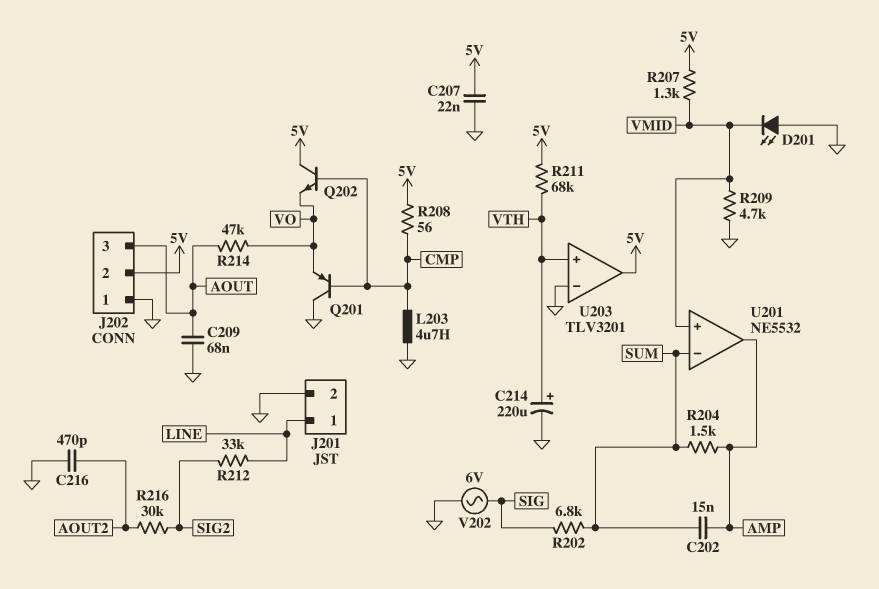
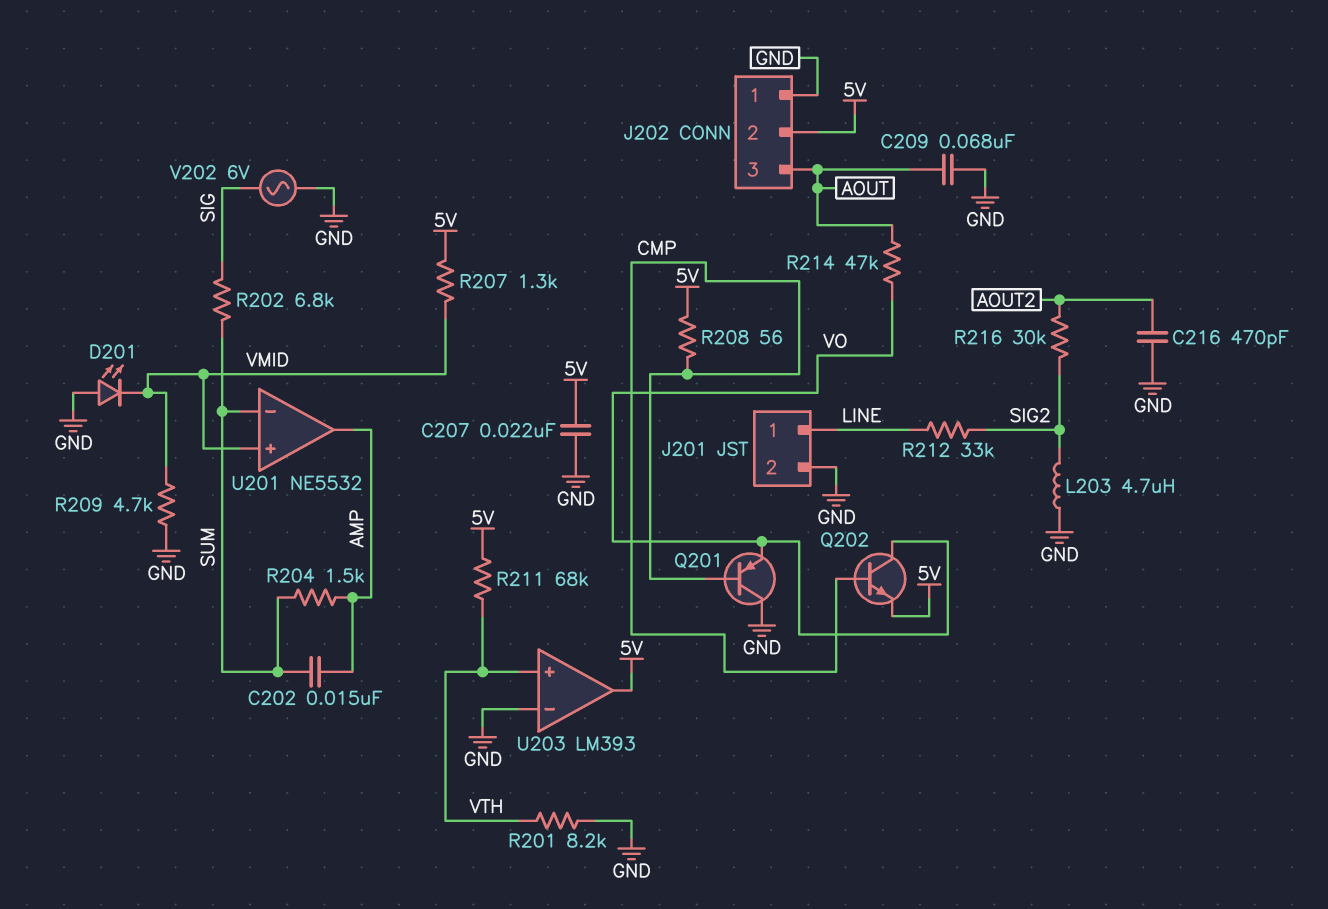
C214: 220uF (plus VTH, minus GND) -> none
L203: 4.7uH (CMP, GND) -> 4.7uH (GND, SIG2)
Q202: NPN (B CMP, C 5V, E VO) -> NPN (B CMP, C VO, E 5V)
R201: none -> 8.2k (GND, VTH)
U203: TLV3201 -> LM393

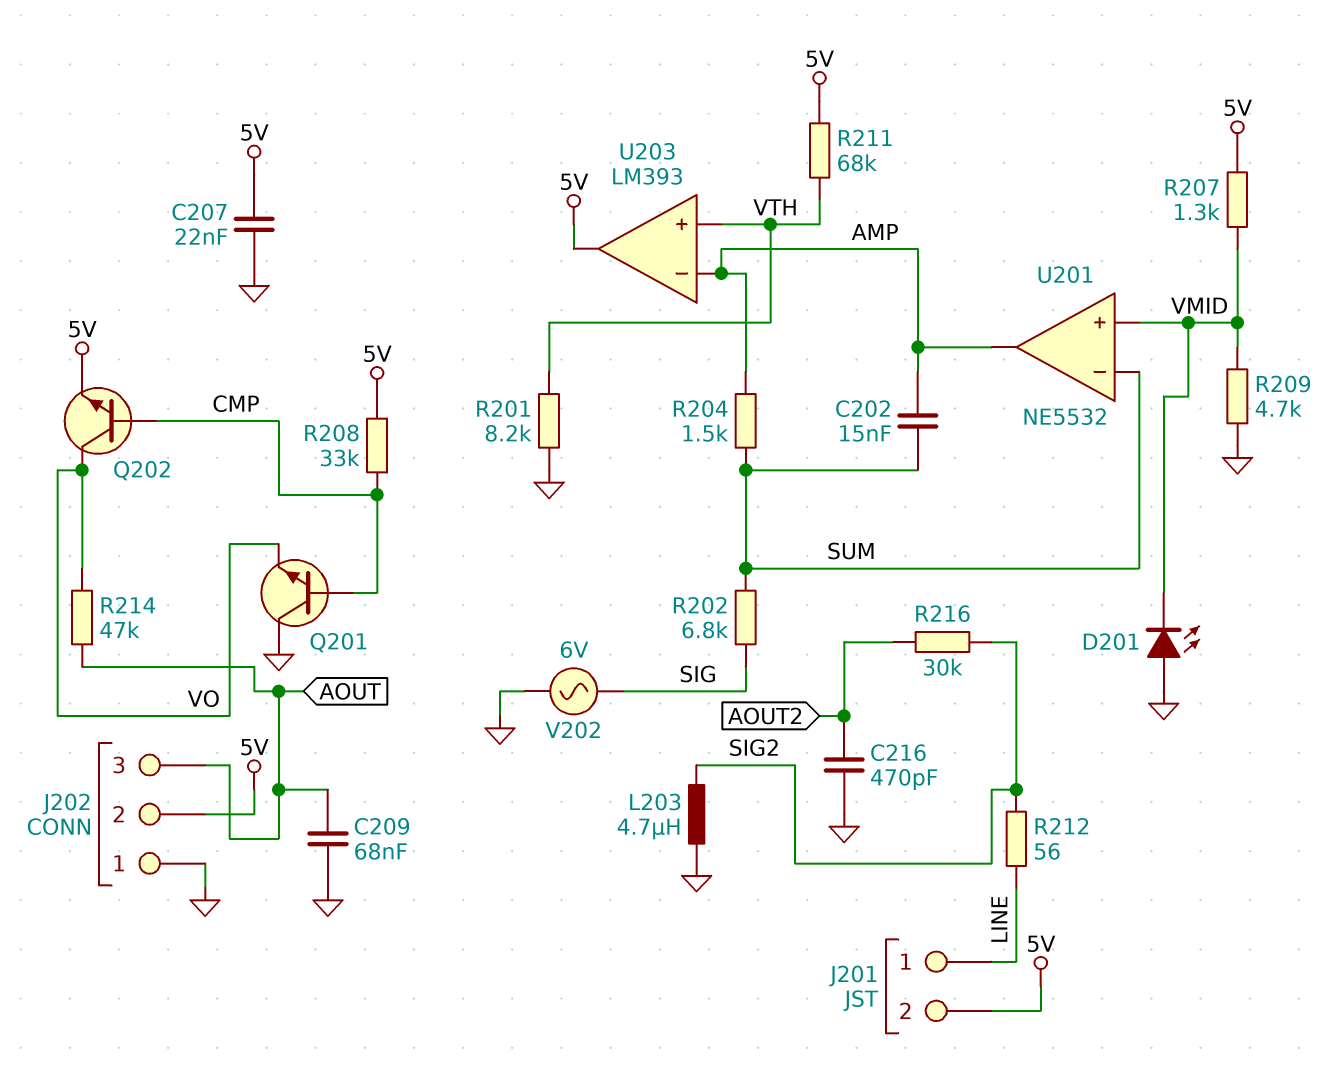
J201 pin 2: GND -> 5V
Q201: PNP (B CMP, C GND, E VO) -> NPN (B CMP, C GND, E VO)
R208: 56 (5V, CMP) -> 33k (5V, CMP)
R212: 33k (LINE, SIG2) -> 56 (LINE, SIG2)
U203 pin in-: GND -> AMP

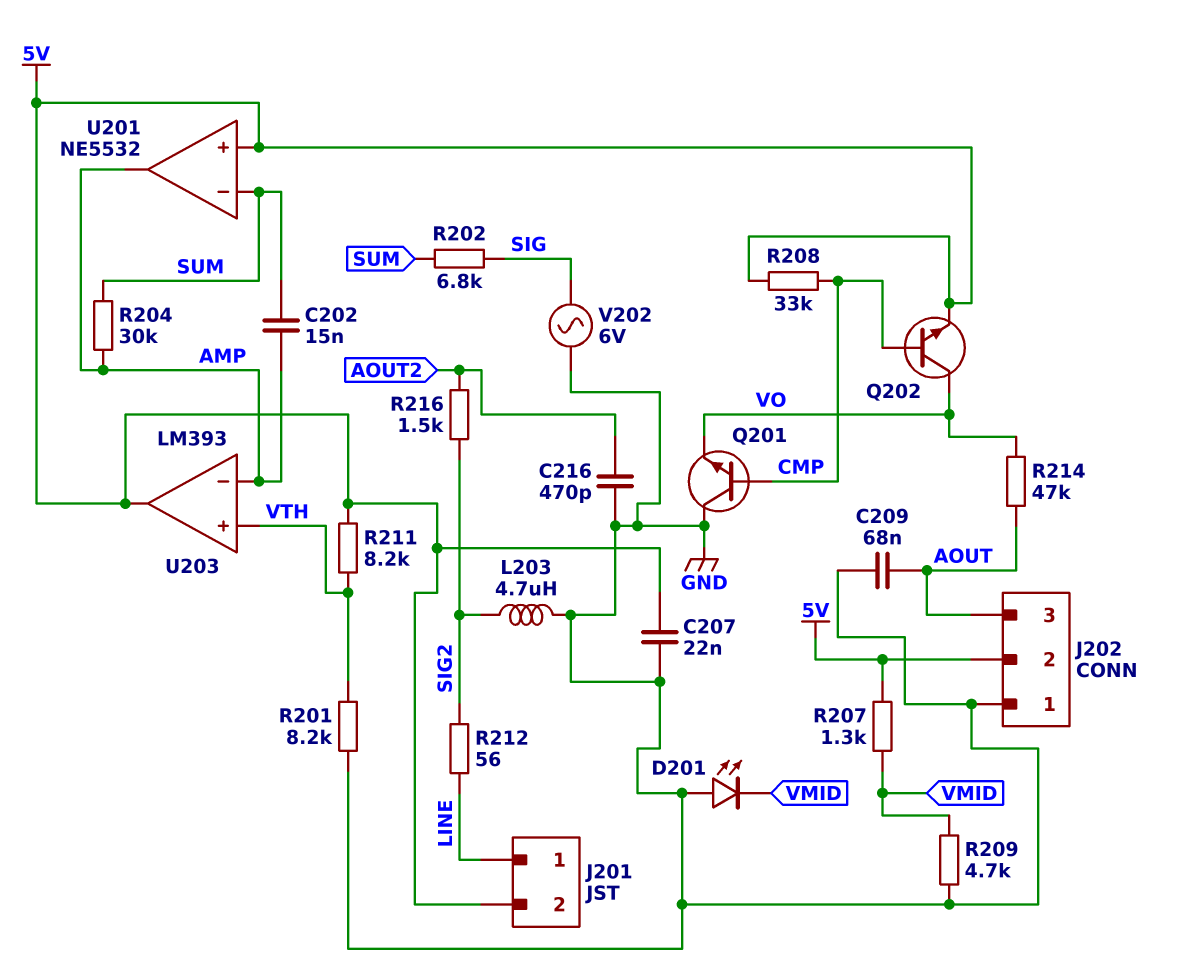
R204: 1.5k (AMP, SUM) -> 30k (AMP, SUM)
R211: 68k (5V, VTH) -> 8.2k (5V, VTH)
R216: 30k (AOUT2, SIG2) -> 1.5k (AOUT2, SIG2)
U201 pin in+: VMID -> 5V

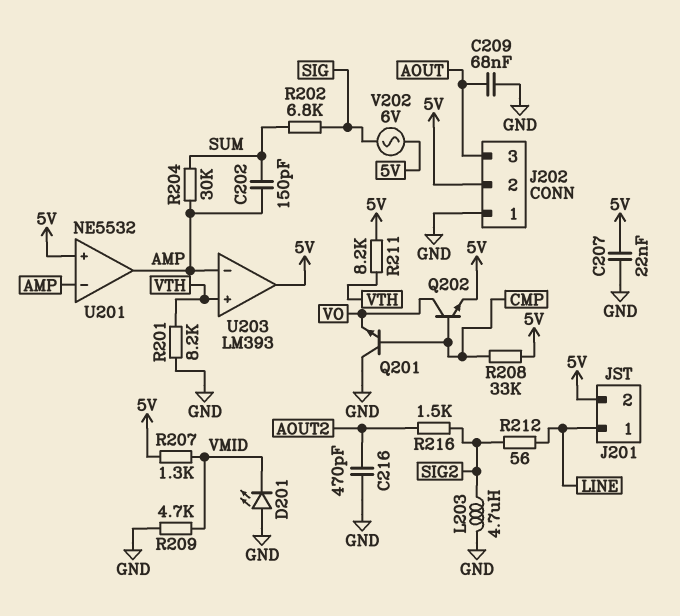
C202: 15nF (AMP, SUM) -> 150pF (AMP, SUM)
R214: 47k (AOUT, VO) -> none
U201 pin in-: SUM -> AMP
V202: AC 6V (GND, SIG) -> AC 6V (5V, SIG)

